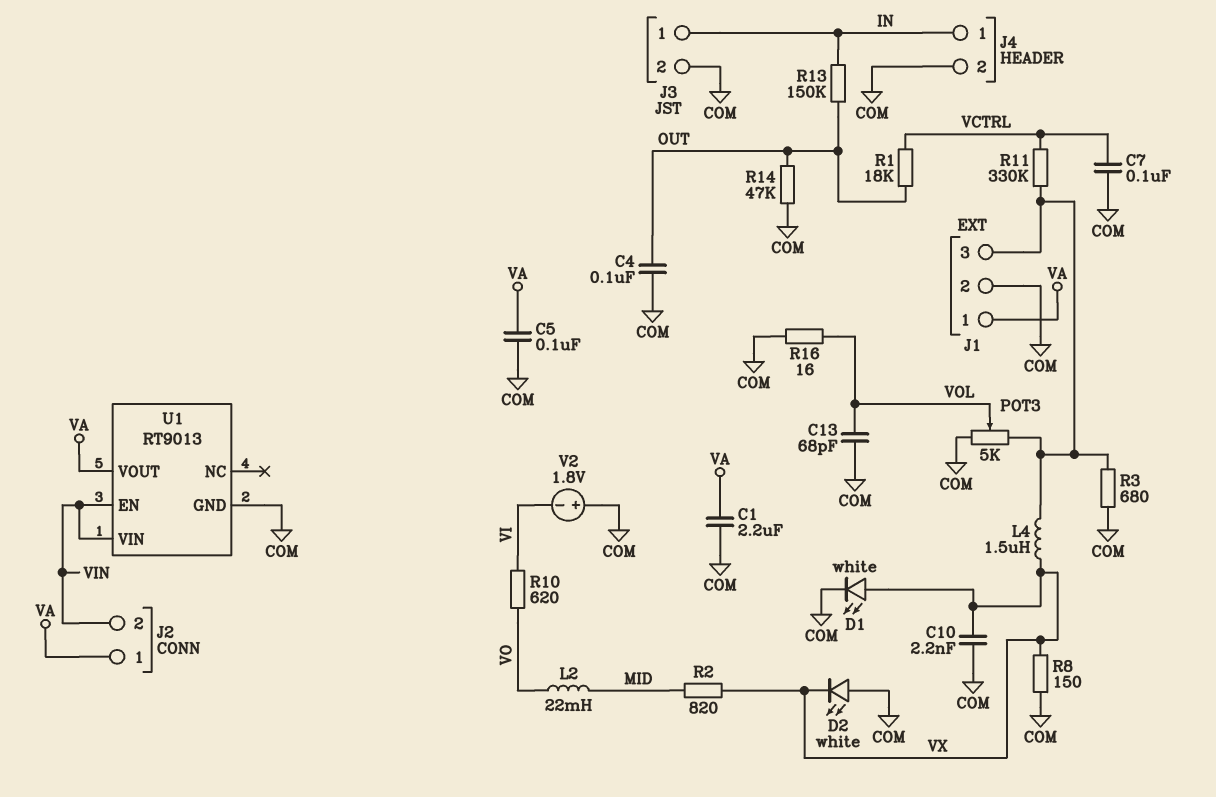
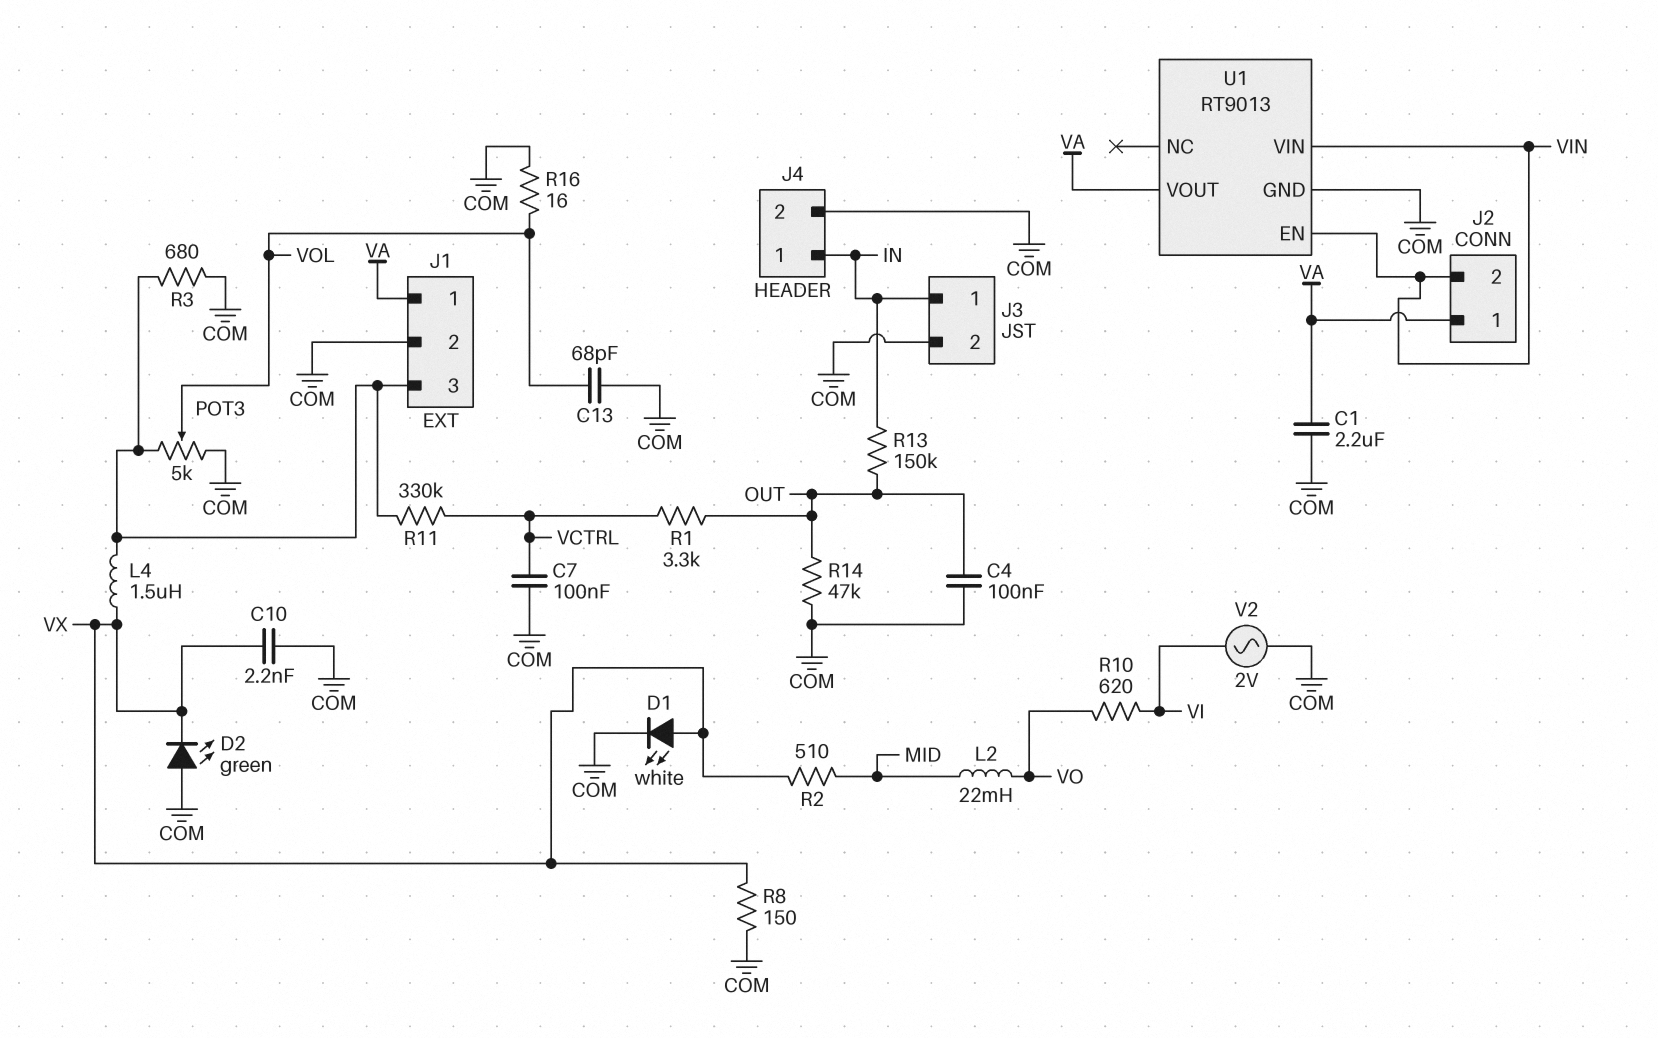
C5: 100nF (COM, VA) -> none
D2: LED white (A COM, K VX) -> LED green (A COM, K VX)
R1: 18k (OUT, VCTRL) -> 3.3k (OUT, VCTRL)
R2: 820 (MID, VX) -> 510 (MID, VX)
V2: 1.8V (plus COM, minus VI) -> AC 2V (COM, VI)

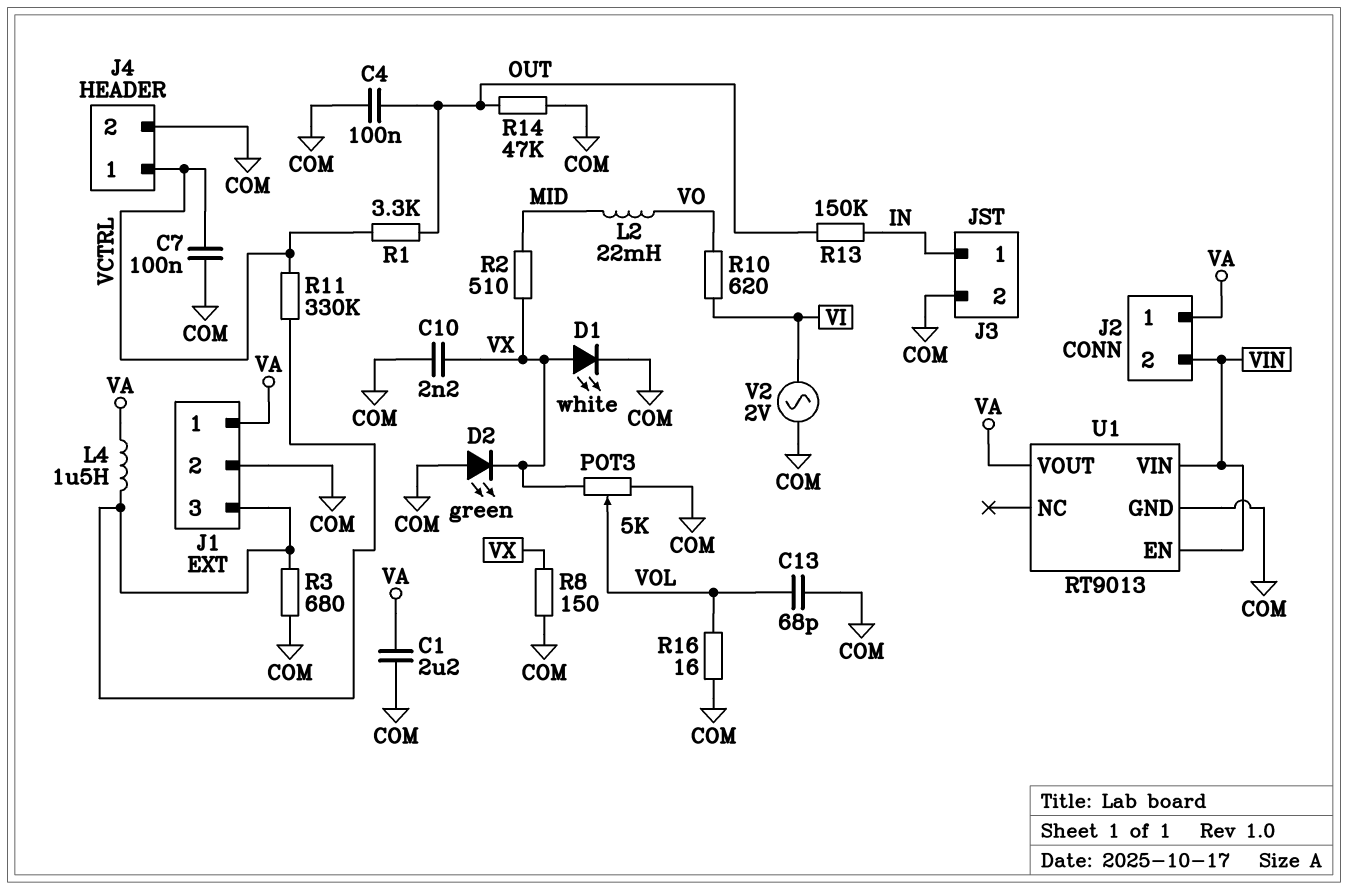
J4 pin 1: IN -> VCTRL
L4: 1.5uH (J1/3, VX) -> 1.5uH (J1/3, VA)
POT3: 5k (COM, J1/3, wiper VOL) -> 5k (COM, VX, wiper VOL)

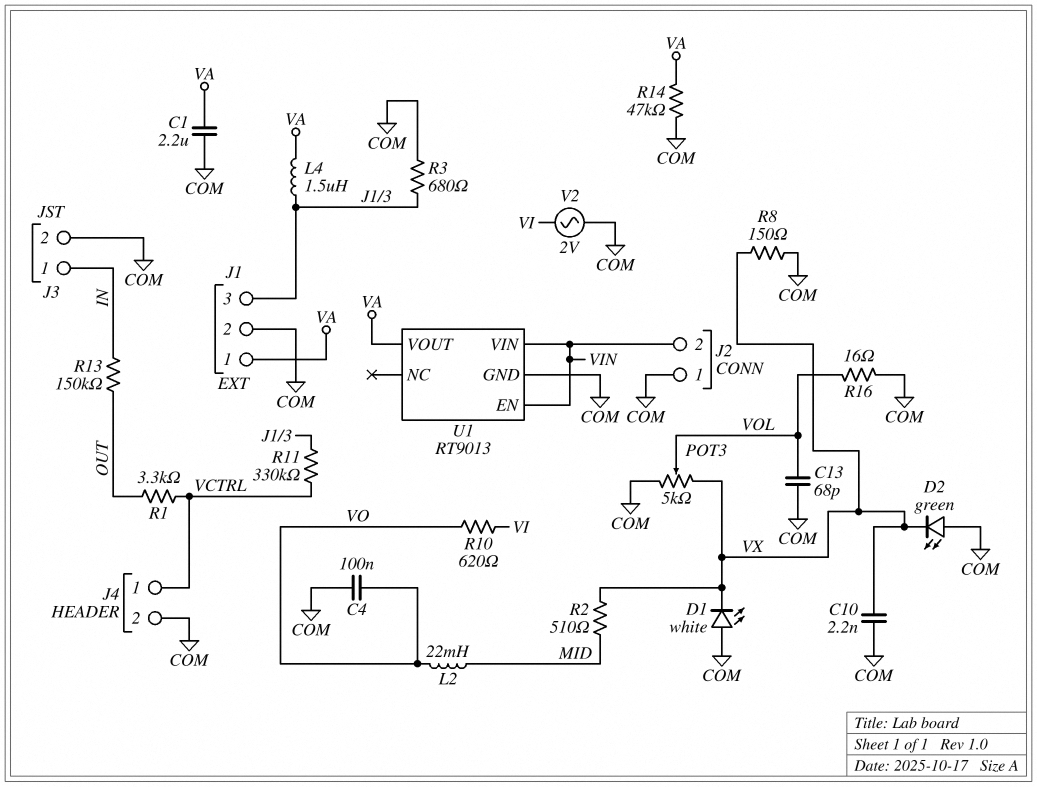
C4: 100nF (COM, OUT) -> 100nF (COM, VO)
C7: 100nF (COM, VCTRL) -> none
D1: LED white (A VX, K COM) -> LED white (A COM, K VX)
J2 pin 1: VA -> COM
R14: 47k (COM, OUT) -> 47k (COM, VA)

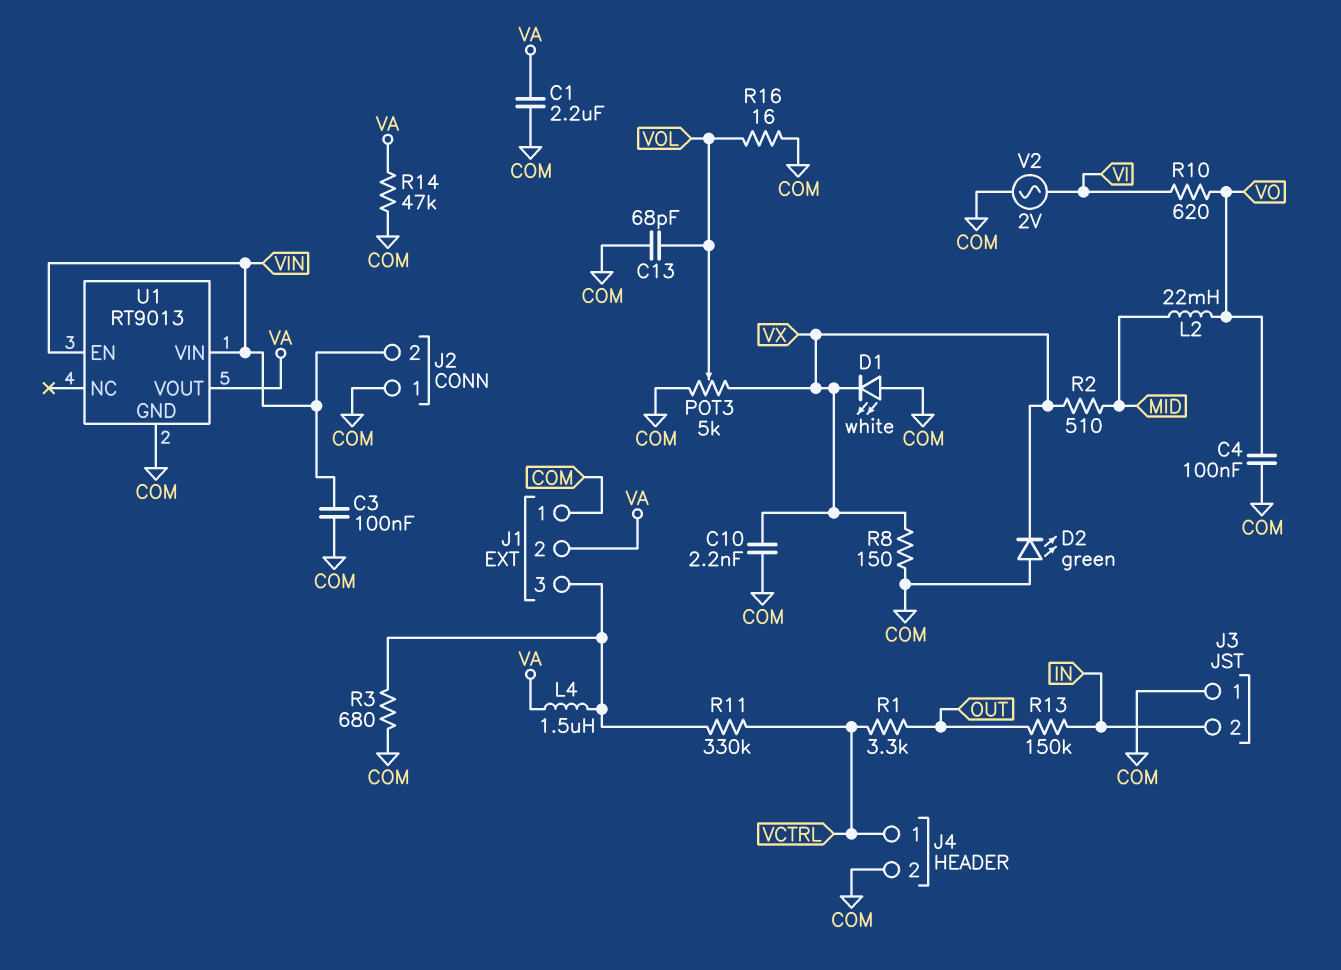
C3: none -> 100nF (COM, VIN)
J1 pin 1: VA -> COM
J1 pin 2: COM -> VA
J3 pin 1: IN -> COM
J3 pin 2: COM -> IN

